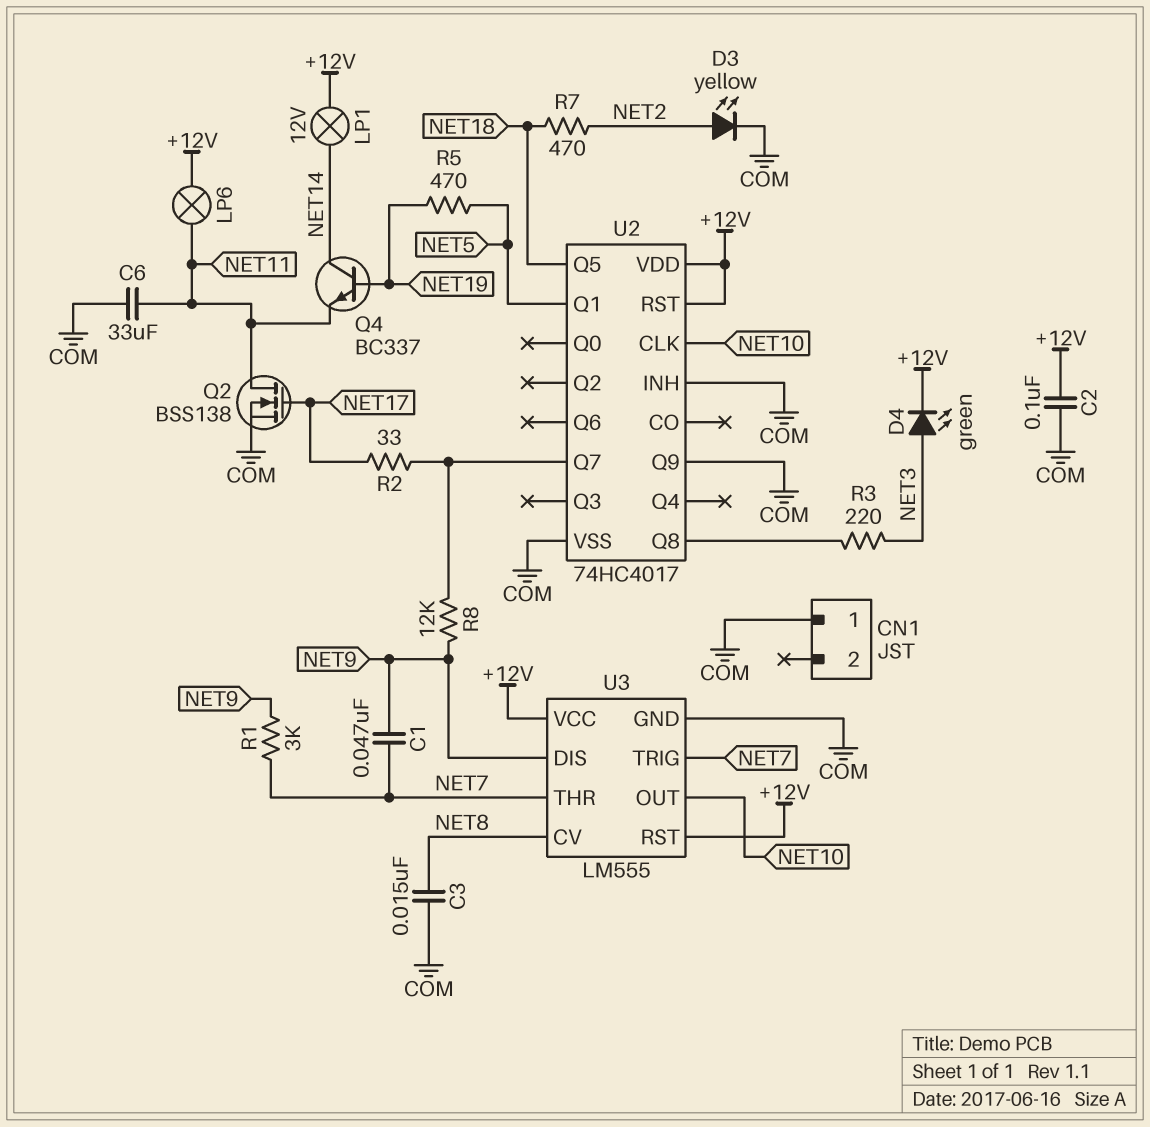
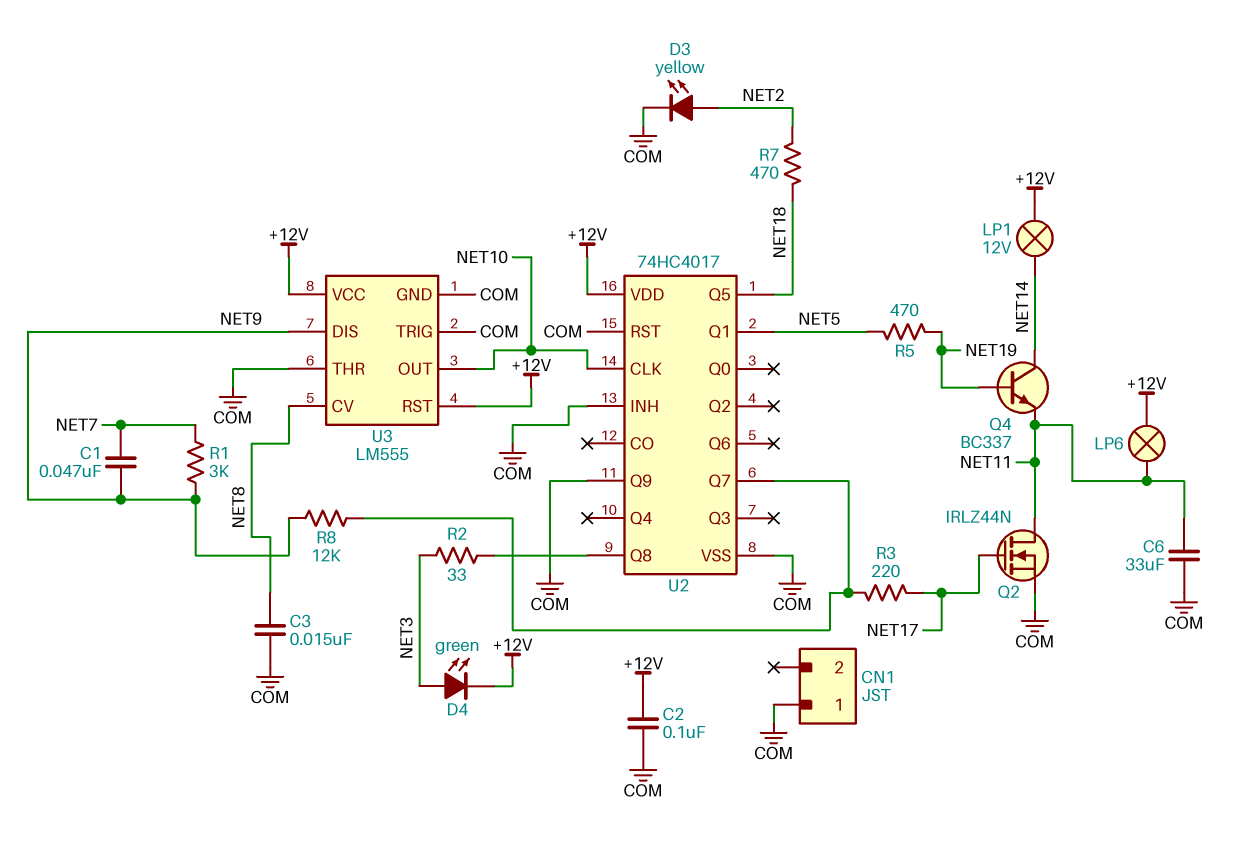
Q2: NMOS BSS138 (G NET17, D NET11, S COM) -> NMOS IRLZ44N (G NET17, D NET11, S COM)
R2: 33 (NET17, U2/Q7) -> 33 (NET3, U2/Q8)
R3: 220 (NET3, U2/Q8) -> 220 (NET17, U2/Q7)
U2 pin RST: +12V -> COM
U3 pin THR: NET7 -> COM
U3 pin TRIG: NET7 -> COM

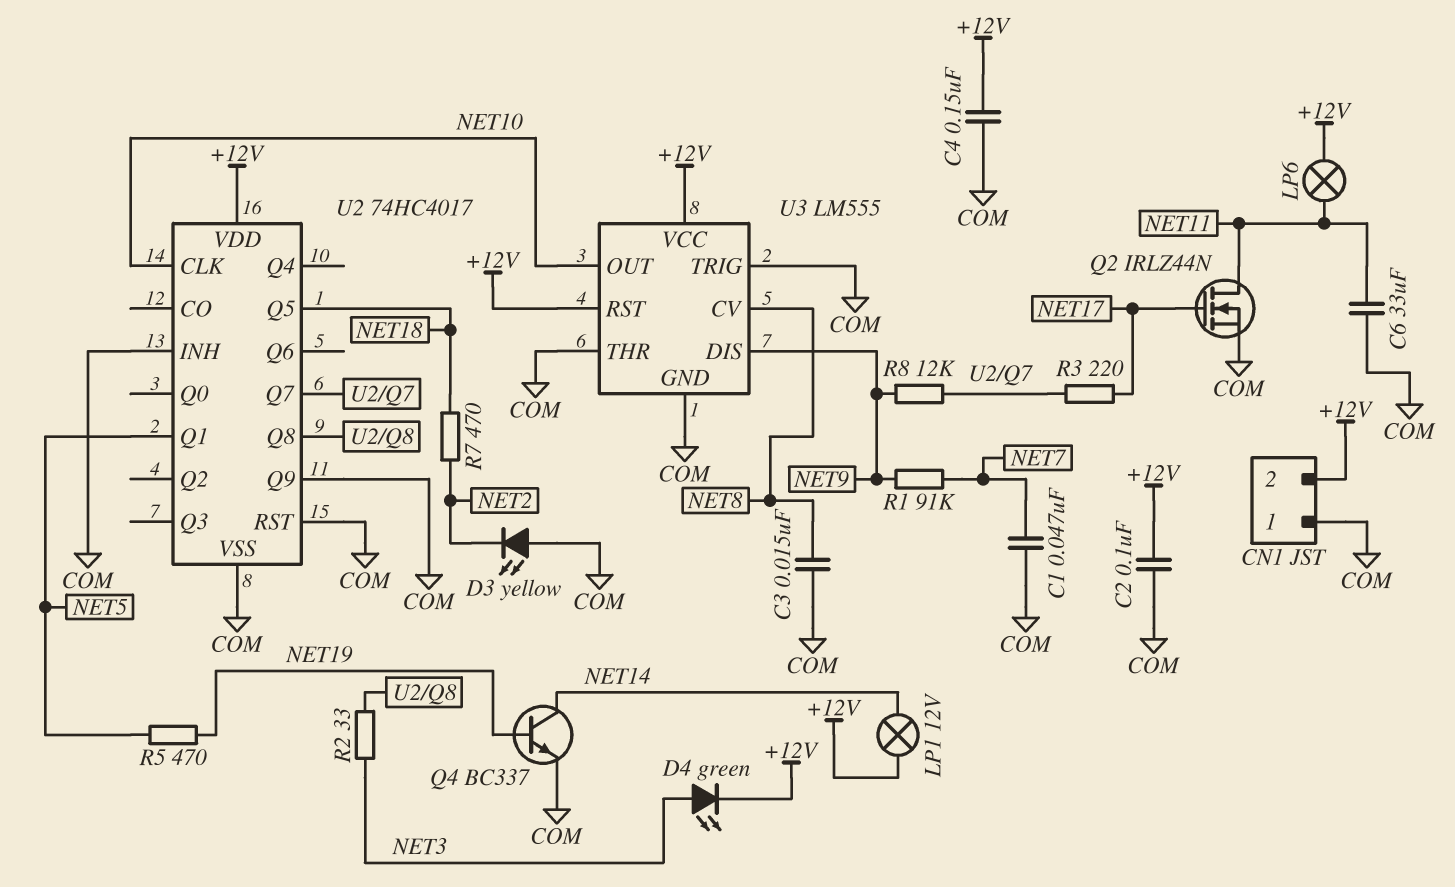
C1: 47nF (NET7, NET9) -> 47nF (COM, NET7)
C4: none -> 150nF (+12V, COM)
CN1 pin 2: none -> +12V
D3: LED yellow (A NET2, K COM) -> LED yellow (A COM, K NET2)
Q4: NPN BC337 (B NET19, C NET14, E NET11) -> NPN BC337 (B NET19, C NET14, E COM)
R1: 3k (NET7, NET9) -> 91k (NET7, NET9)

